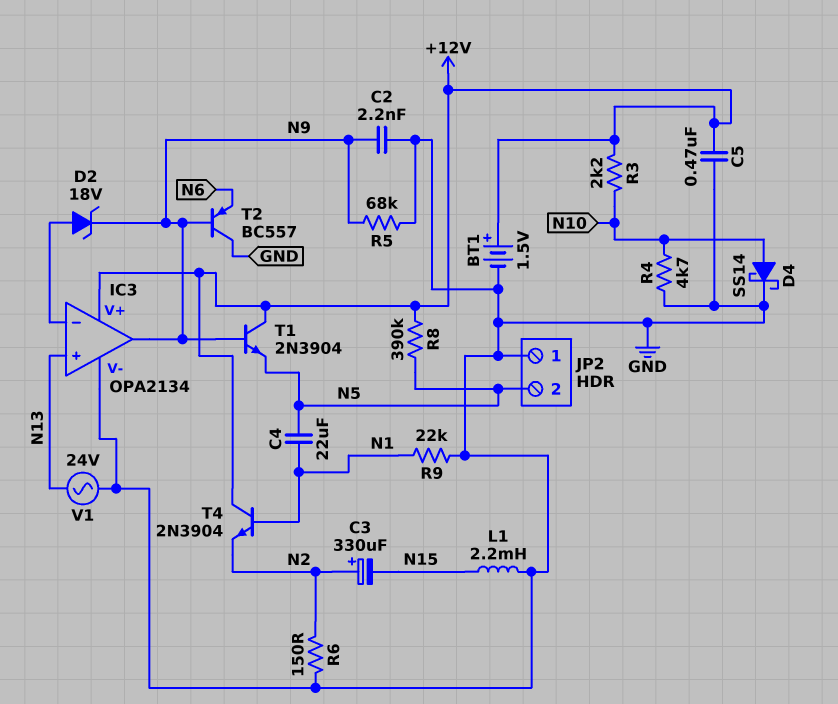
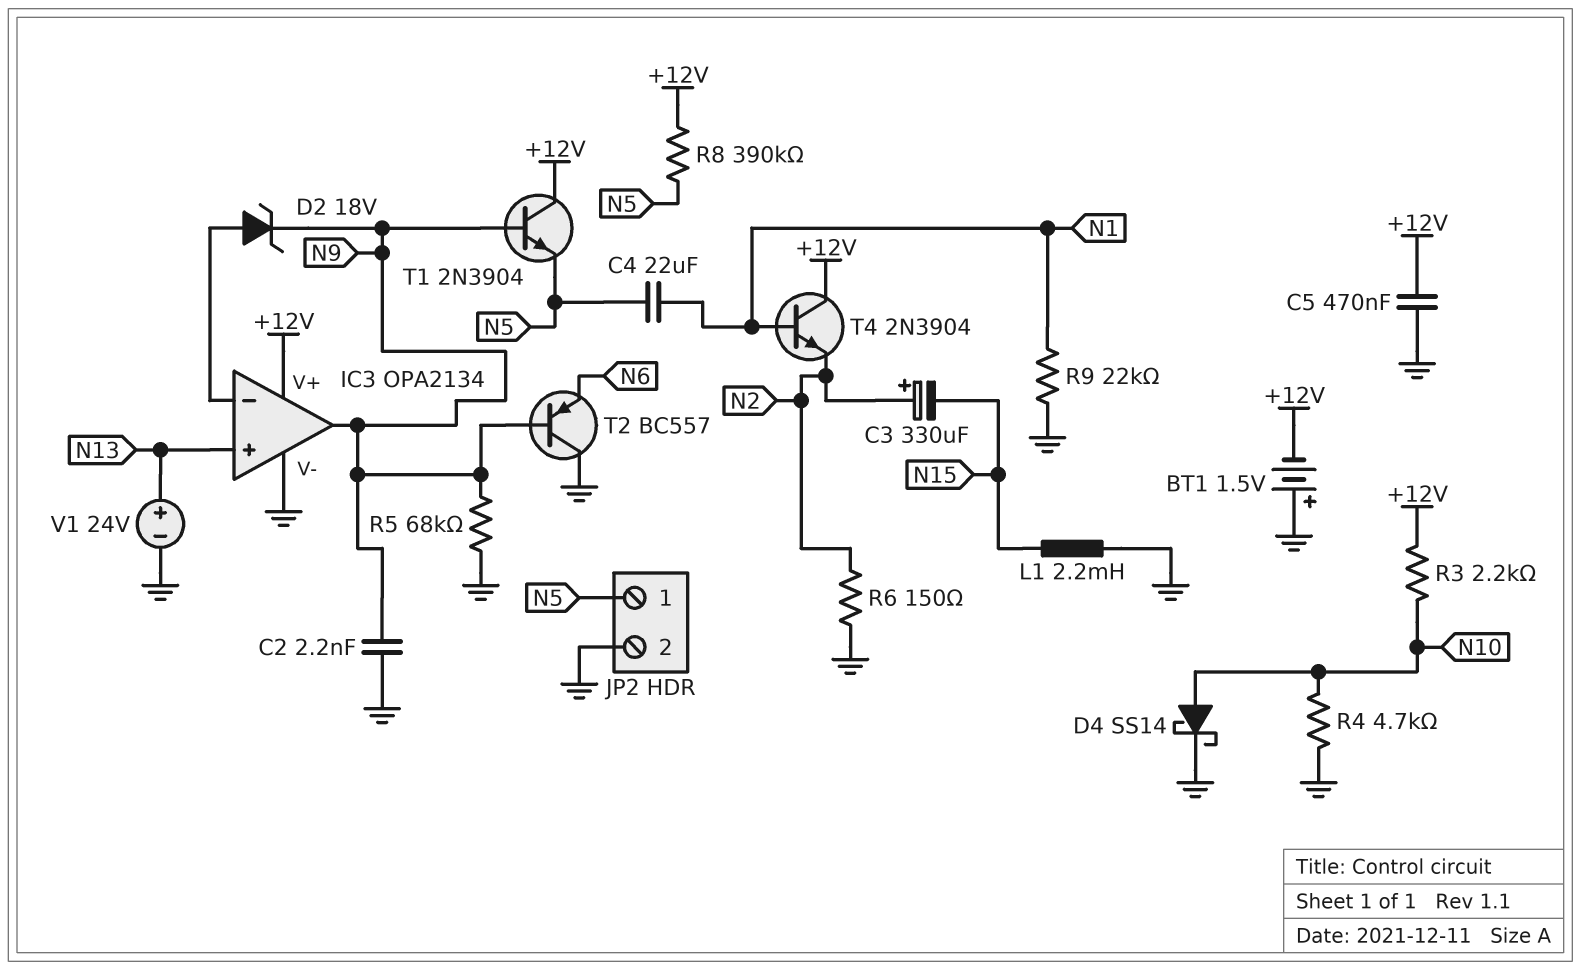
BT1: 1.5V (plus +12V, minus GND) -> 1.5V (plus GND, minus +12V)
JP2 pin 1: GND -> N5
JP2 pin 2: N5 -> GND
V1: AC 24V (GND, N13) -> 24V (plus N13, minus GND)

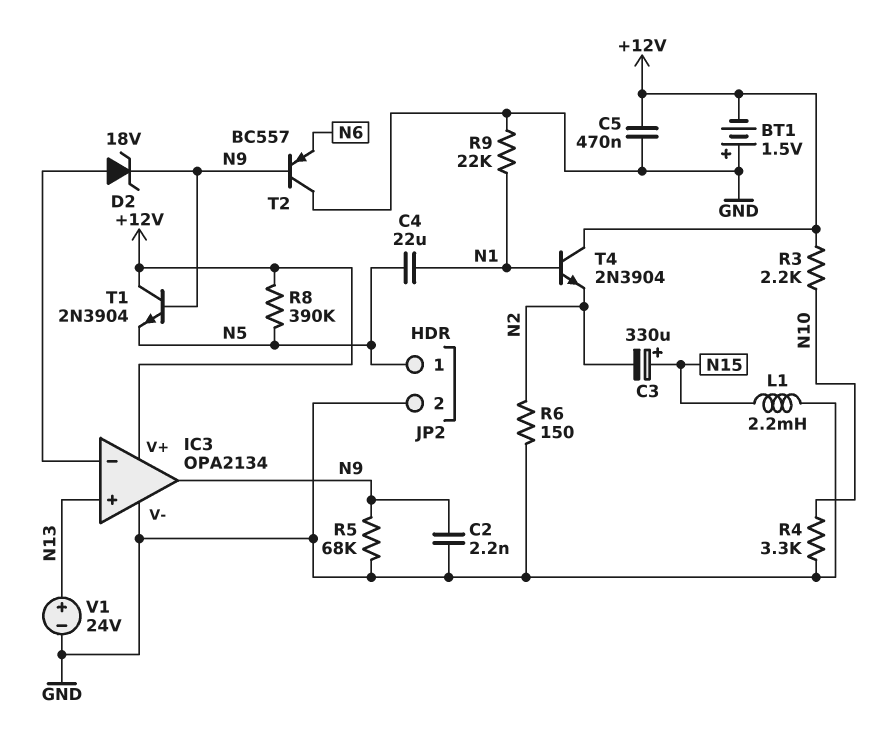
C3: 330uF (plus N2, minus N15) -> 330uF (plus N15, minus N2)
D4: schottky SS14 (A N10, K GND) -> none
R4: 4.7k (GND, N10) -> 3.3k (GND, N10)

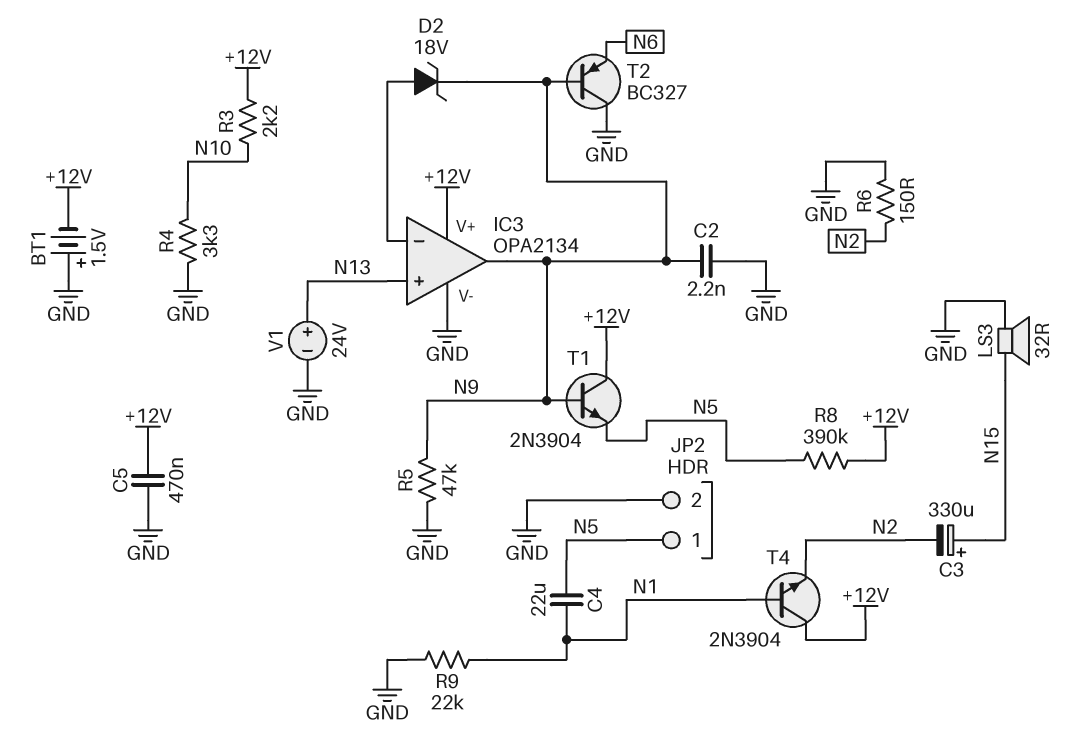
L1: 2.2mH (GND, N15) -> none
LS3: none -> speaker 32R (GND, N15)
R5: 68k (GND, N9) -> 47k (GND, N9)
T2: PNP BC557 (B N9, C GND, E N6) -> PNP BC327 (B N9, C GND, E N6)

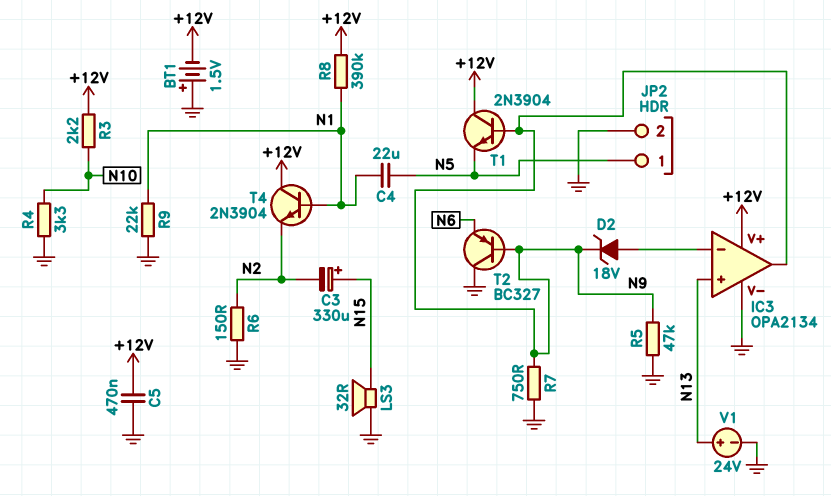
C2: 2.2nF (GND, N9) -> none
R7: none -> 750 (GND, N9)
R8: 390k (+12V, N5) -> 390k (+12V, N1)

